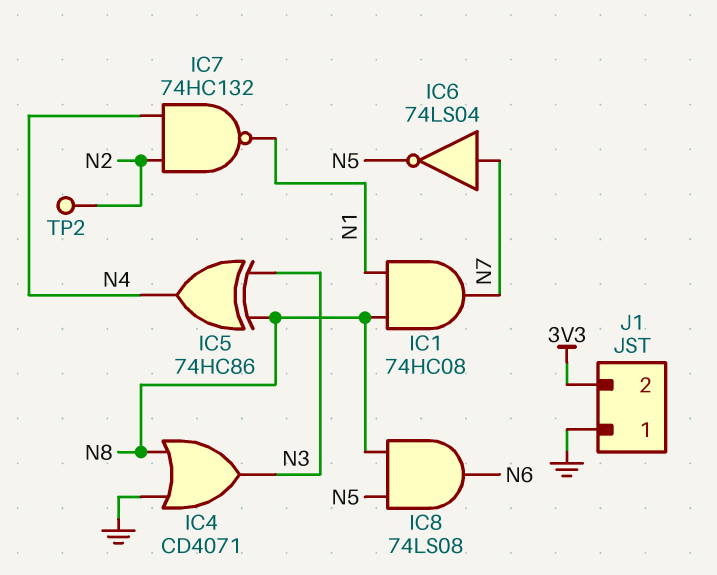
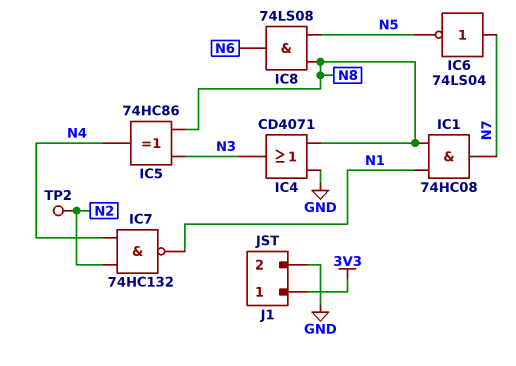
J1 pin 1: GND -> 3V3
J1 pin 2: 3V3 -> GND

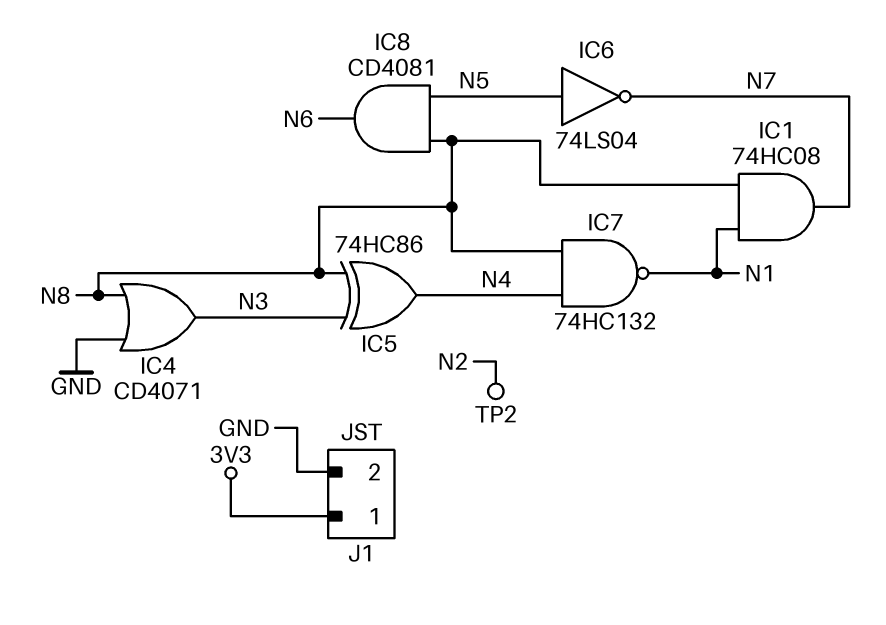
IC6: NOT 74LS04 (in N7, out N5) -> NOT 74LS04 (in N5, out N7)
IC7: NAND 74HC132 (in N2, in N4, out N1) -> NAND 74HC132 (in N4, in N8, out N1)
IC8: AND 74LS08 (in N5, in N8, out N6) -> AND CD4081 (in N5, in N8, out N6)

